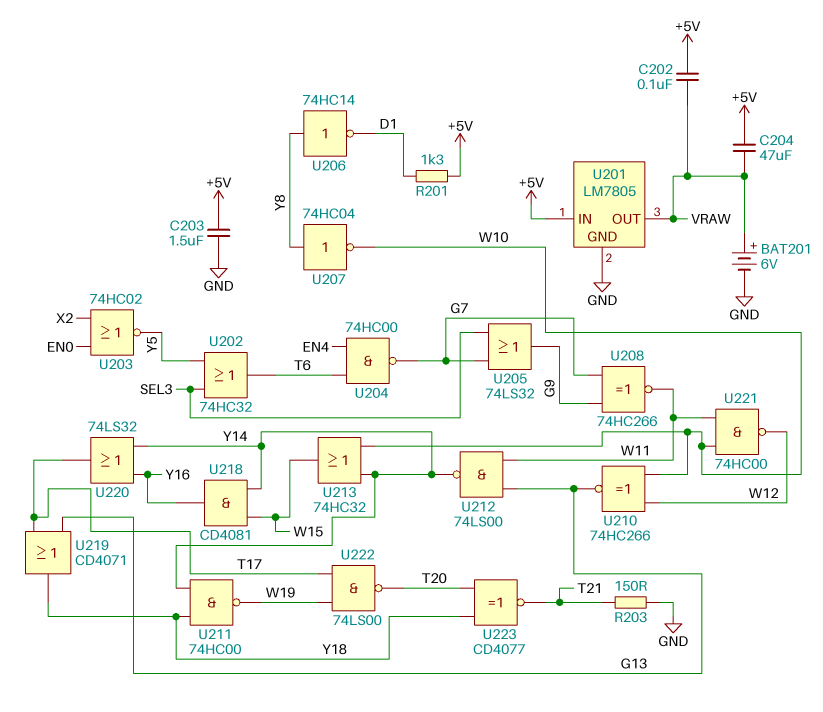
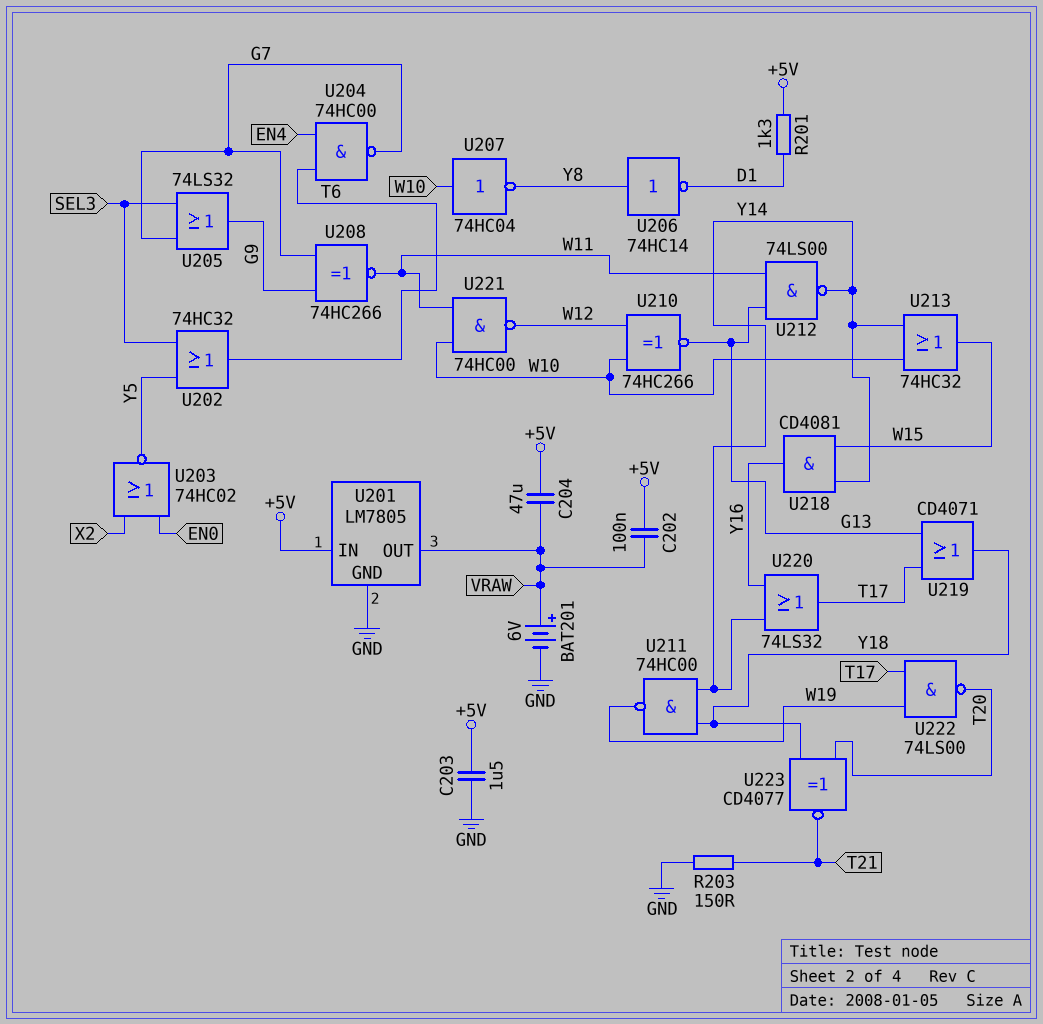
U207: NOT 74HC04 (in Y8, out W10) -> NOT 74HC04 (in W10, out Y8)

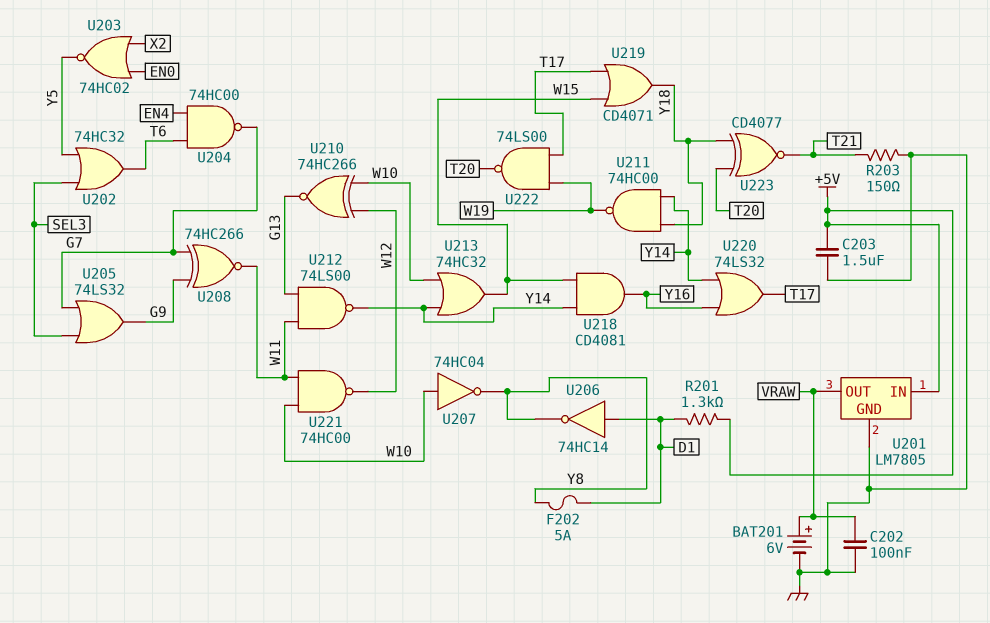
C202: 100nF (+5V, VRAW) -> 100nF (GND, VRAW)
C204: 47uF (+5V, VRAW) -> none
F202: none -> 5A (D1, Y8)
U206: NOT 74HC14 (in Y8, out D1) -> NOT 74HC14 (in D1, out Y8)
U219: OR CD4071 (in G13, in T17, out Y18) -> OR CD4071 (in T17, in W15, out Y18)

